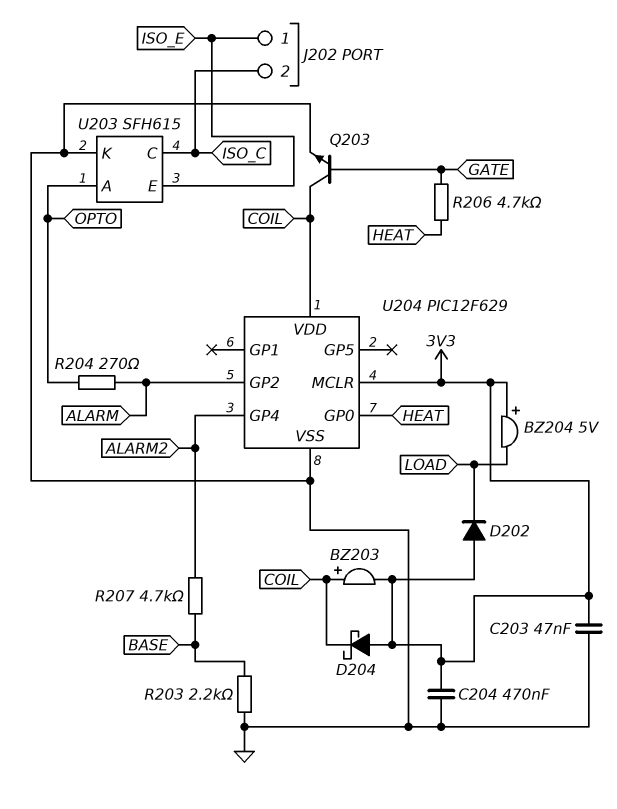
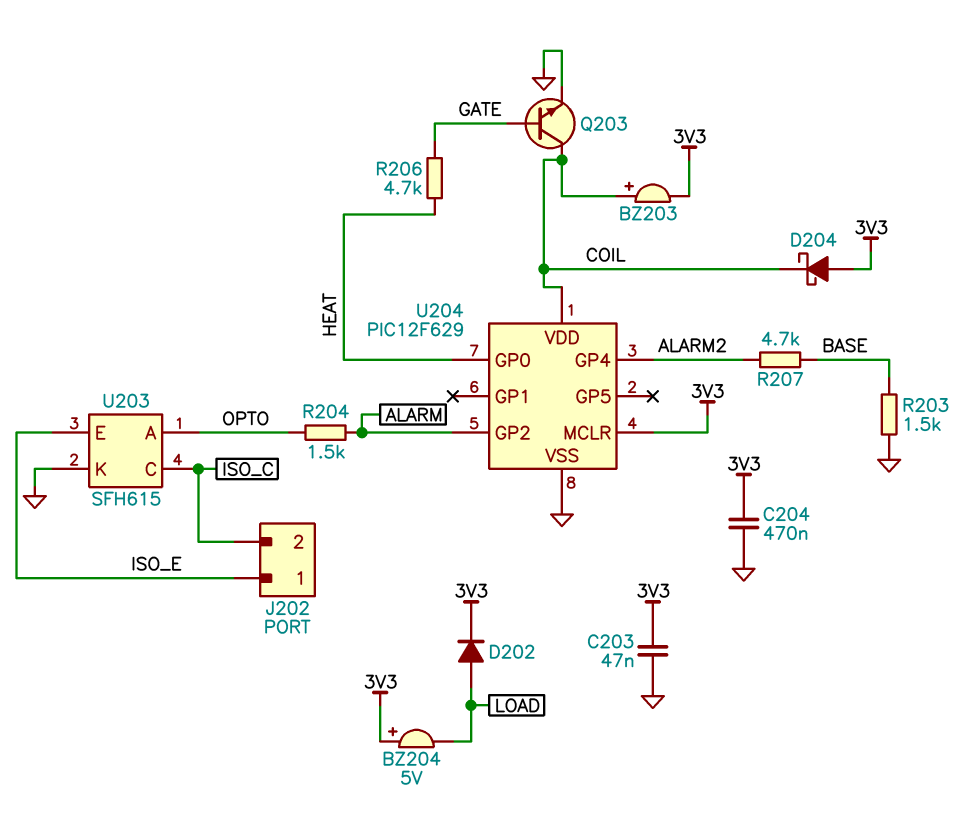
D202: diode (A 3V3, K LOAD) -> diode (A LOAD, K 3V3)
R203: 2.2k (BASE, GND) -> 1.5k (BASE, GND)
R204: 270 (ALARM, OPTO) -> 1.5k (ALARM, OPTO)

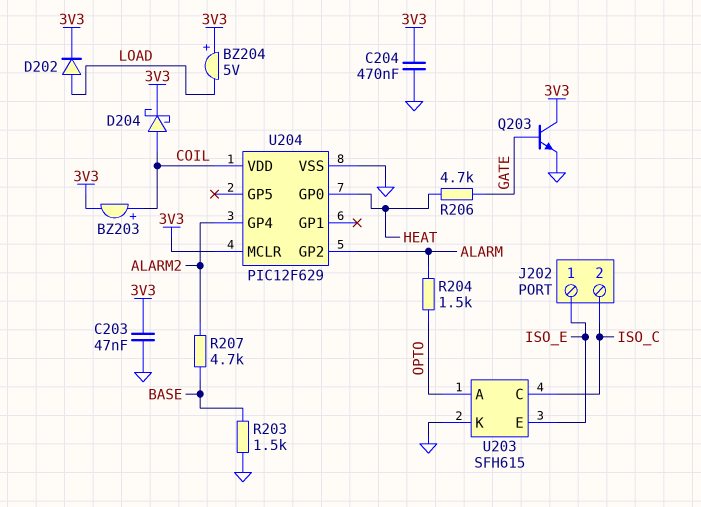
D204: schottky (A 3V3, K COIL) -> schottky (A COIL, K 3V3)
Q203: NPN (B GATE, C COIL, E GND) -> NPN (B GATE, C 3V3, E GND)

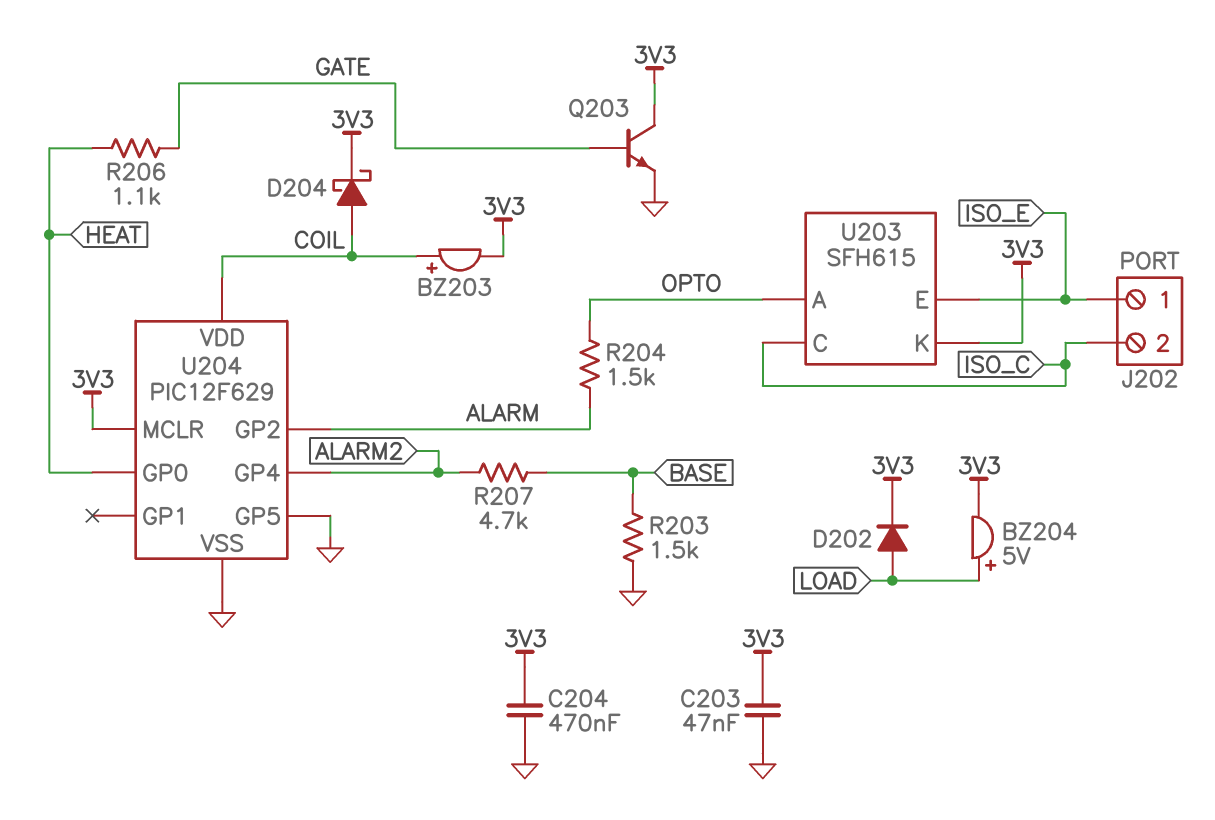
BZ204: buzzer 5V (plus 3V3, minus LOAD) -> buzzer 5V (plus LOAD, minus 3V3)
R206: 4.7k (GATE, HEAT) -> 1.1k (GATE, HEAT)
U203 pin K: GND -> 3V3
U204 pin GP5: none -> GND

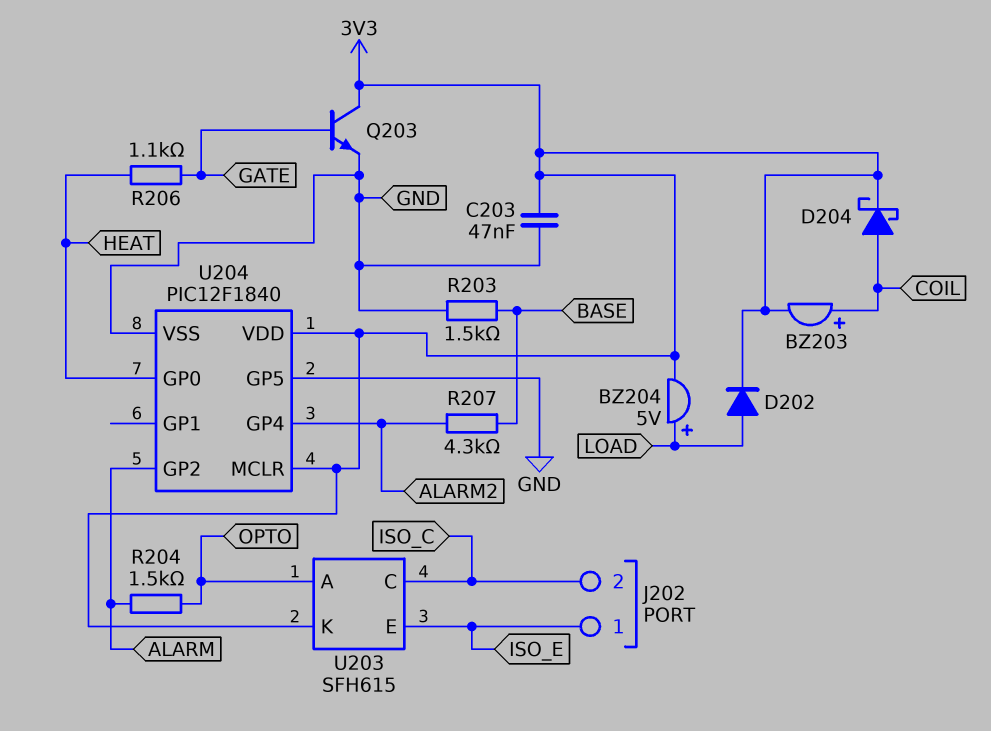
C204: 470nF (3V3, GND) -> none
R207: 4.7k (ALARM2, BASE) -> 4.3k (ALARM2, BASE)
U204: PIC12F629 -> PIC12F1840
U204 pin VDD: COIL -> 3V3

